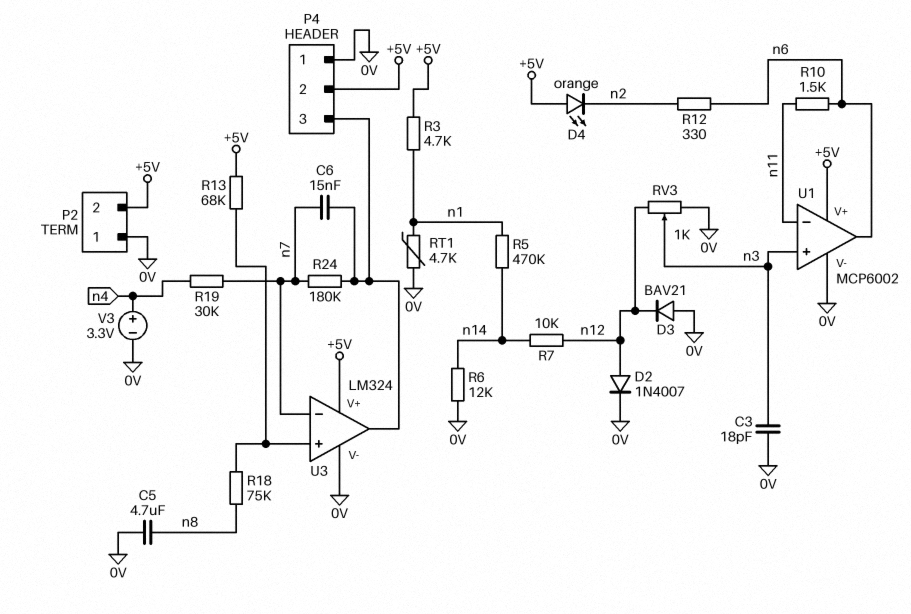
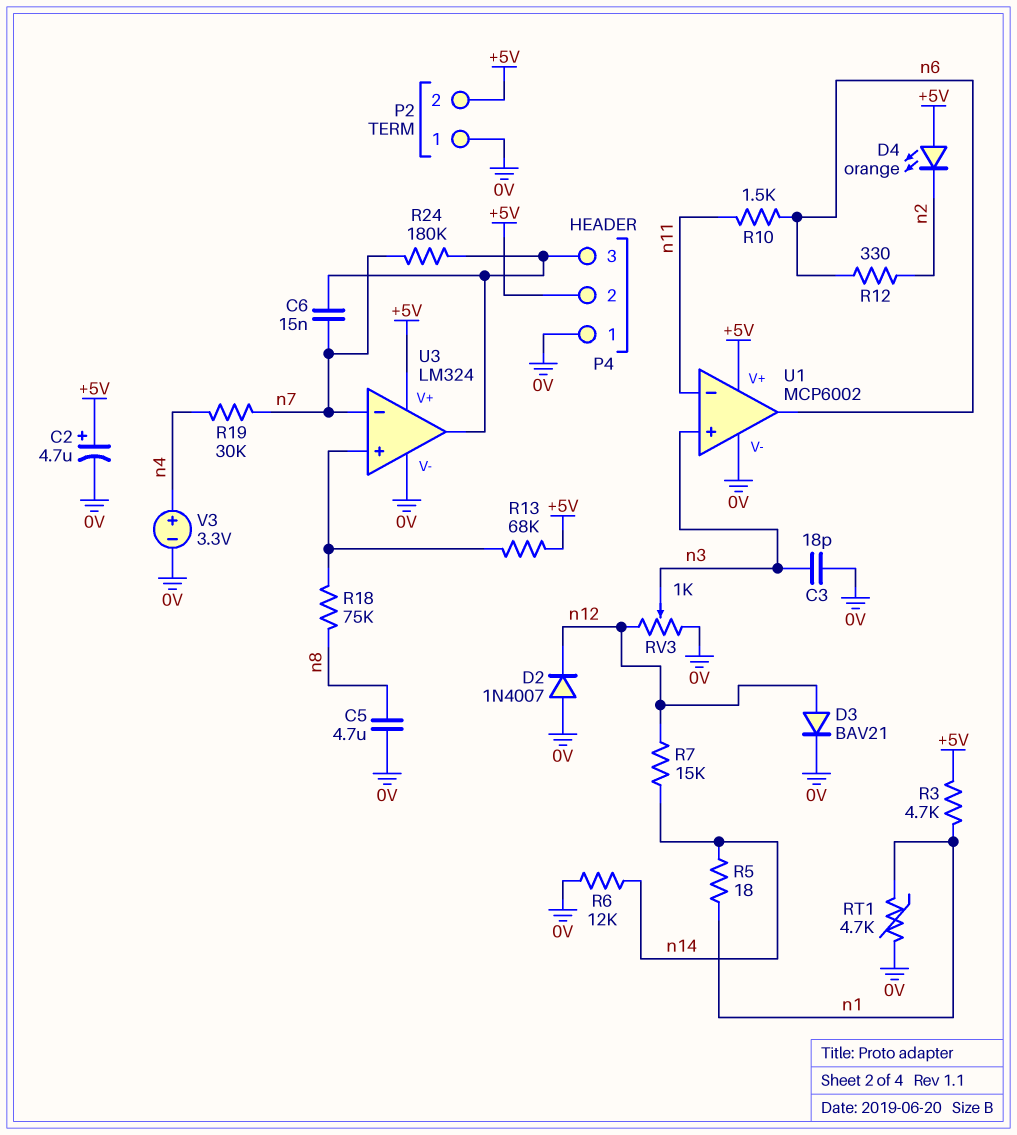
C2: none -> 4.7uF (plus +5V, minus 0V)
D2: diode 1N4007 (A n12, K 0V) -> diode 1N4007 (A 0V, K n12)
D3: diode BAV21 (A 0V, K n12) -> diode BAV21 (A n12, K 0V)
R5: 470k (n1, n14) -> 18 (n1, n14)
R7: 10k (n12, n14) -> 15k (n12, n14)

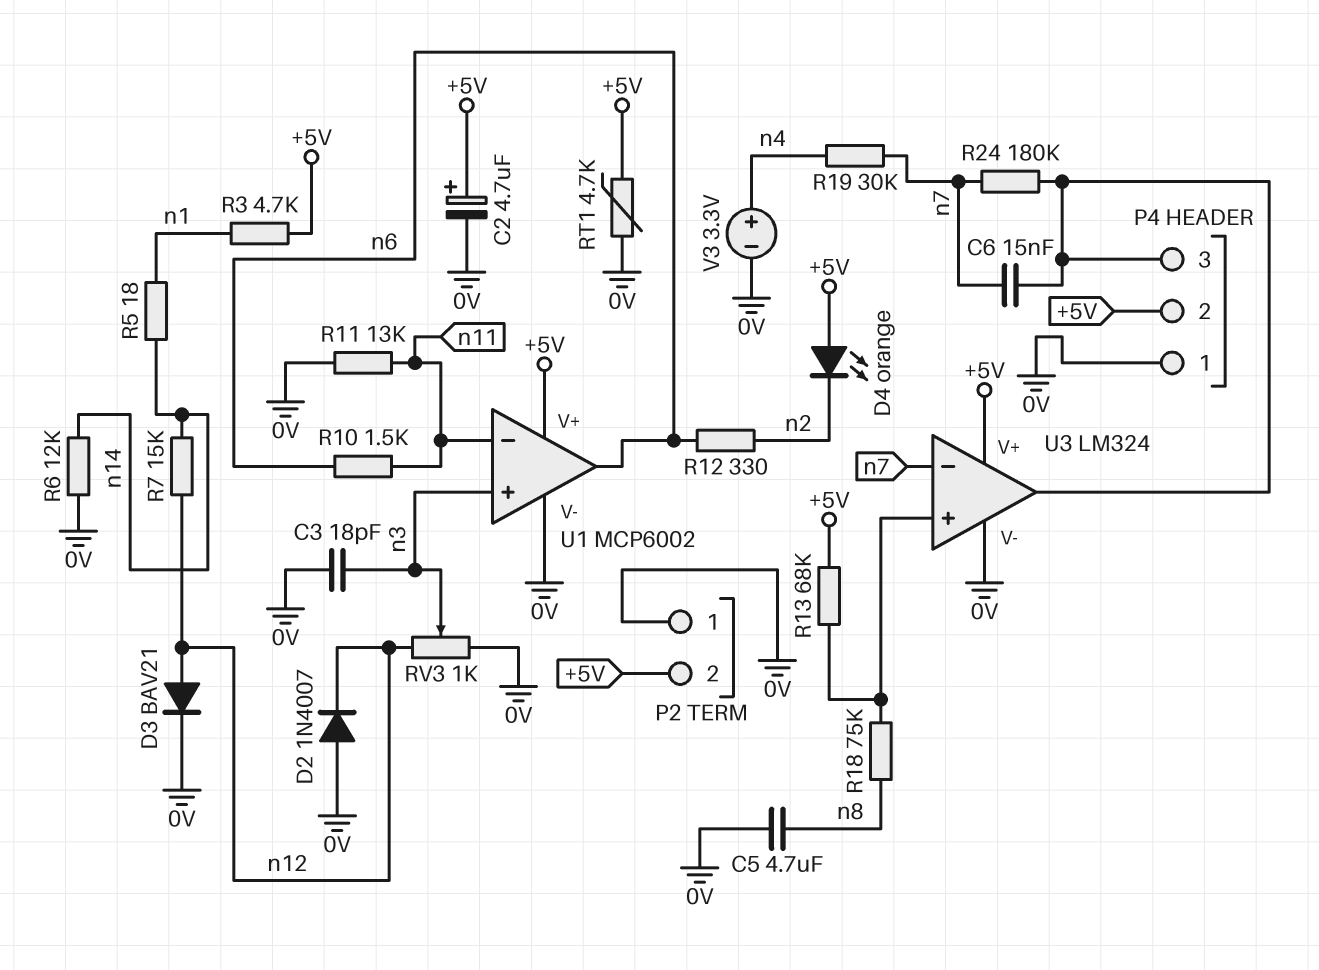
R11: none -> 13k (0V, n11)
RT1: 4.7k (0V, n1) -> 4.7k (+5V, 0V)

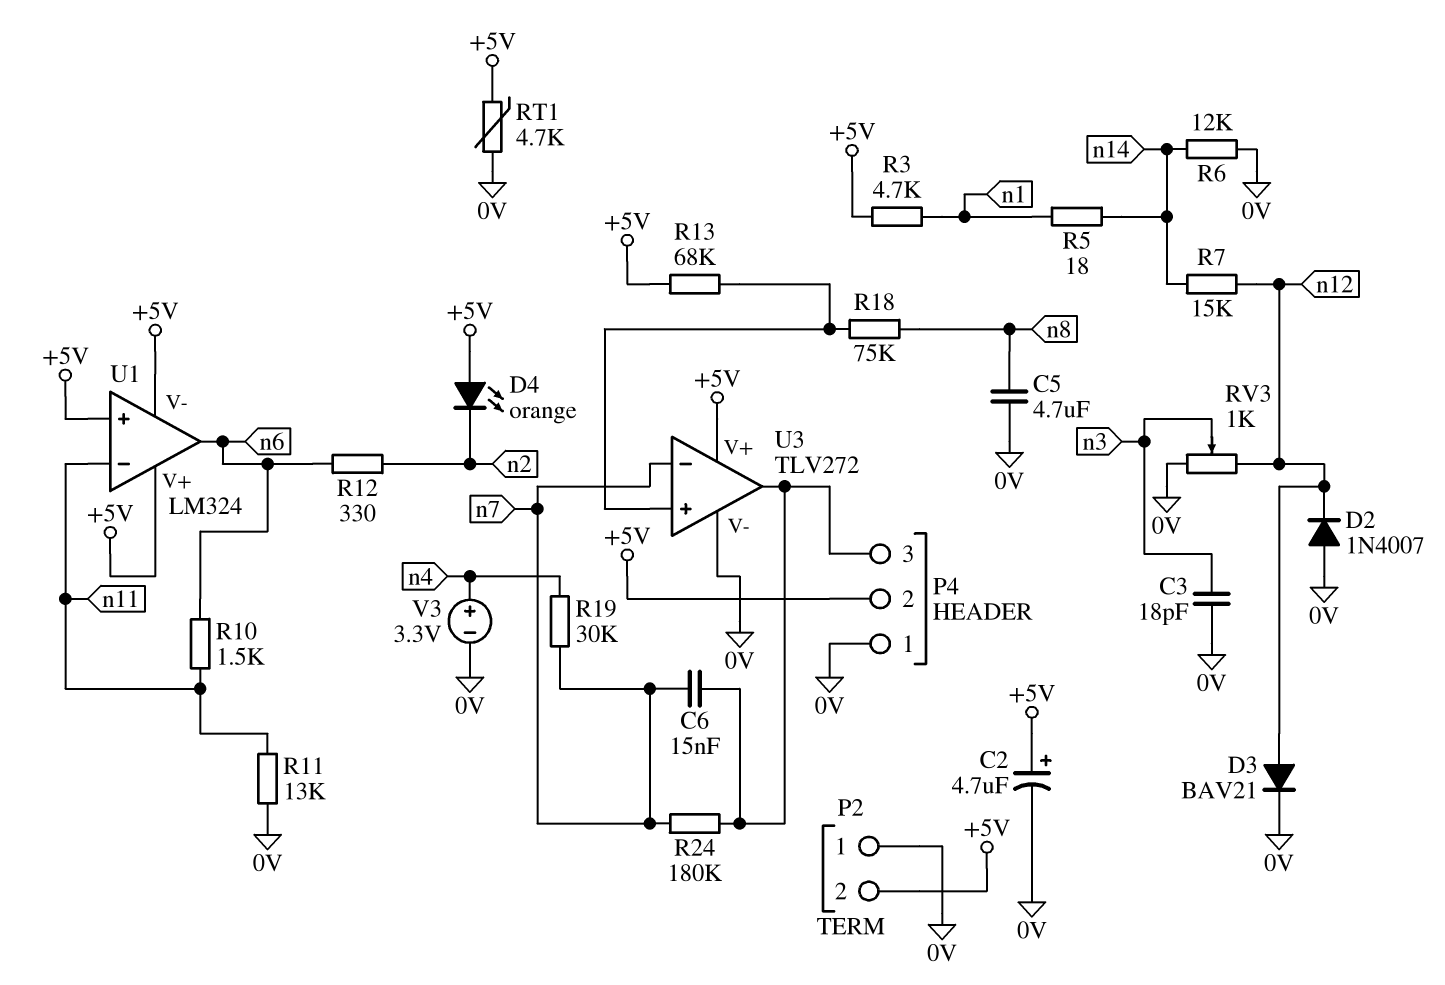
U1: MCP6002 -> LM324
U1 pin V-: 0V -> +5V
U1 pin in+: n3 -> +5V
U3: LM324 -> TLV272

